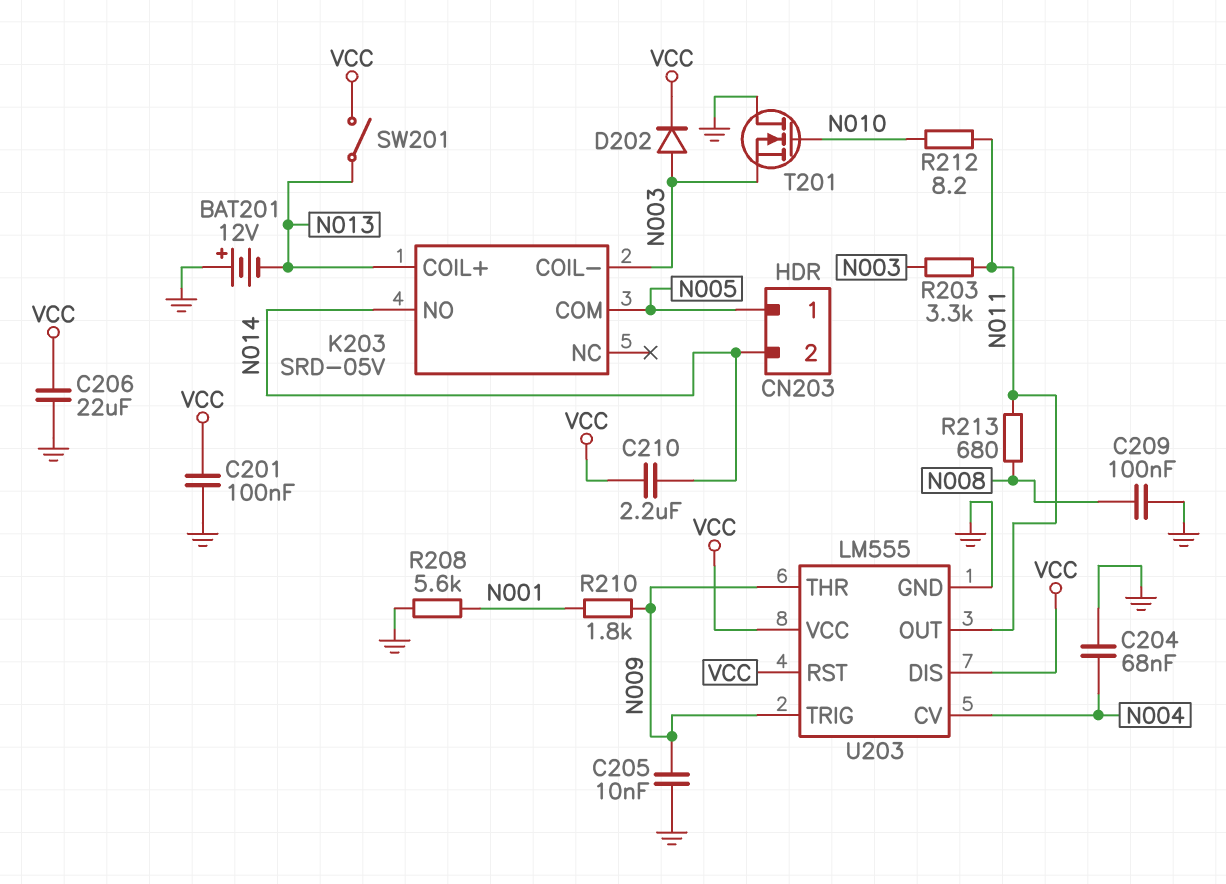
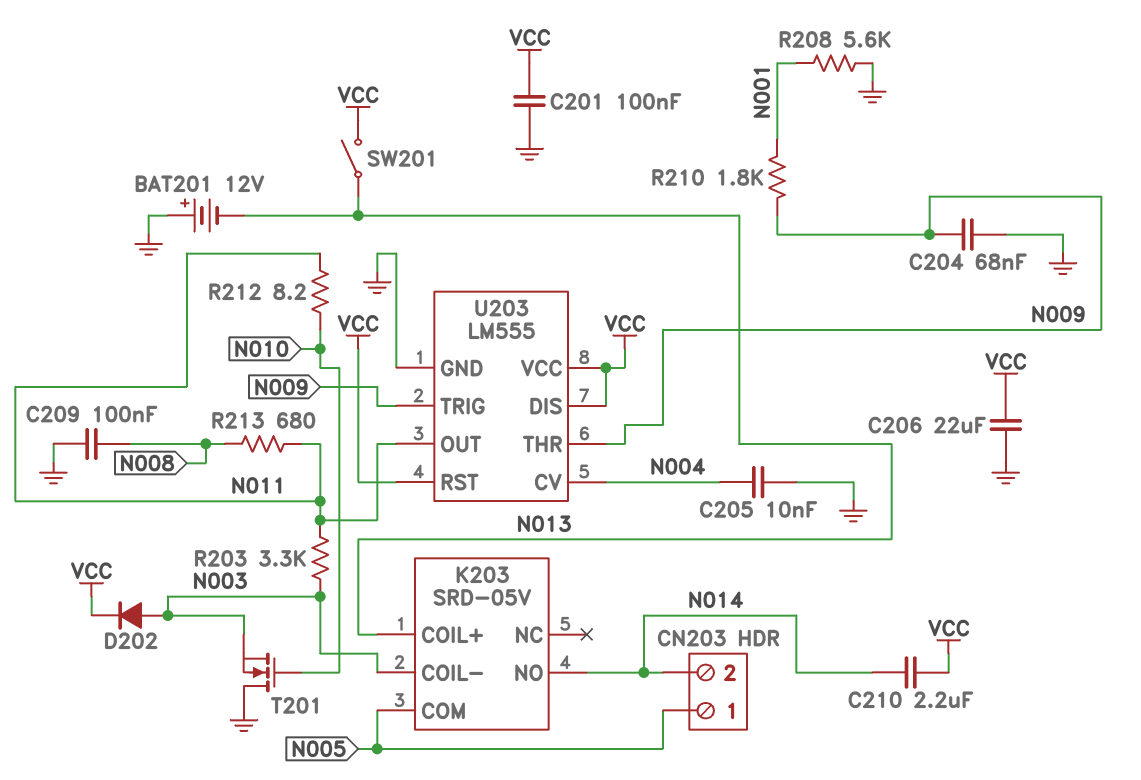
C204: 68nF (GND, N004) -> 68nF (GND, N009)
C205: 10nF (GND, N009) -> 10nF (GND, N004)

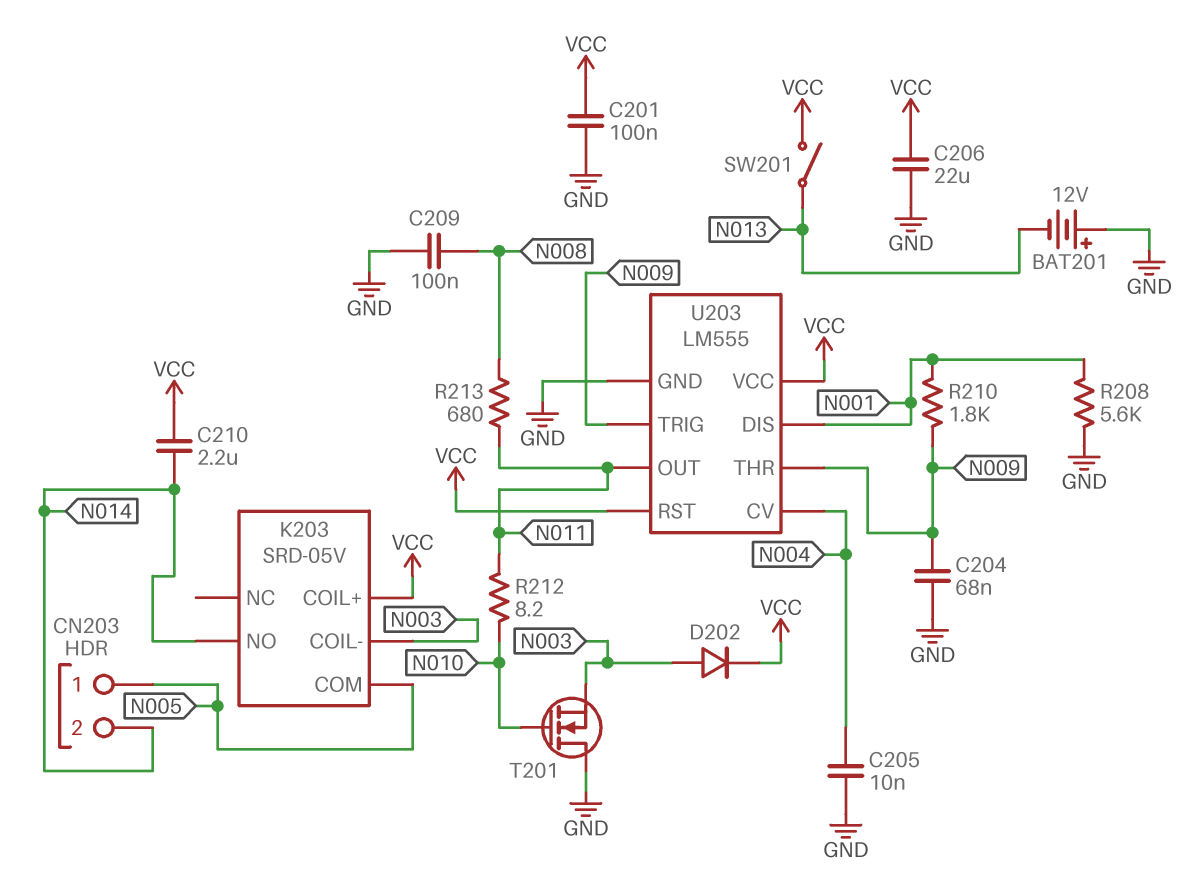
K203 pin COIL+: N013 -> VCC
R203: 3.3k (N003, N011) -> none
U203 pin DIS: VCC -> N001

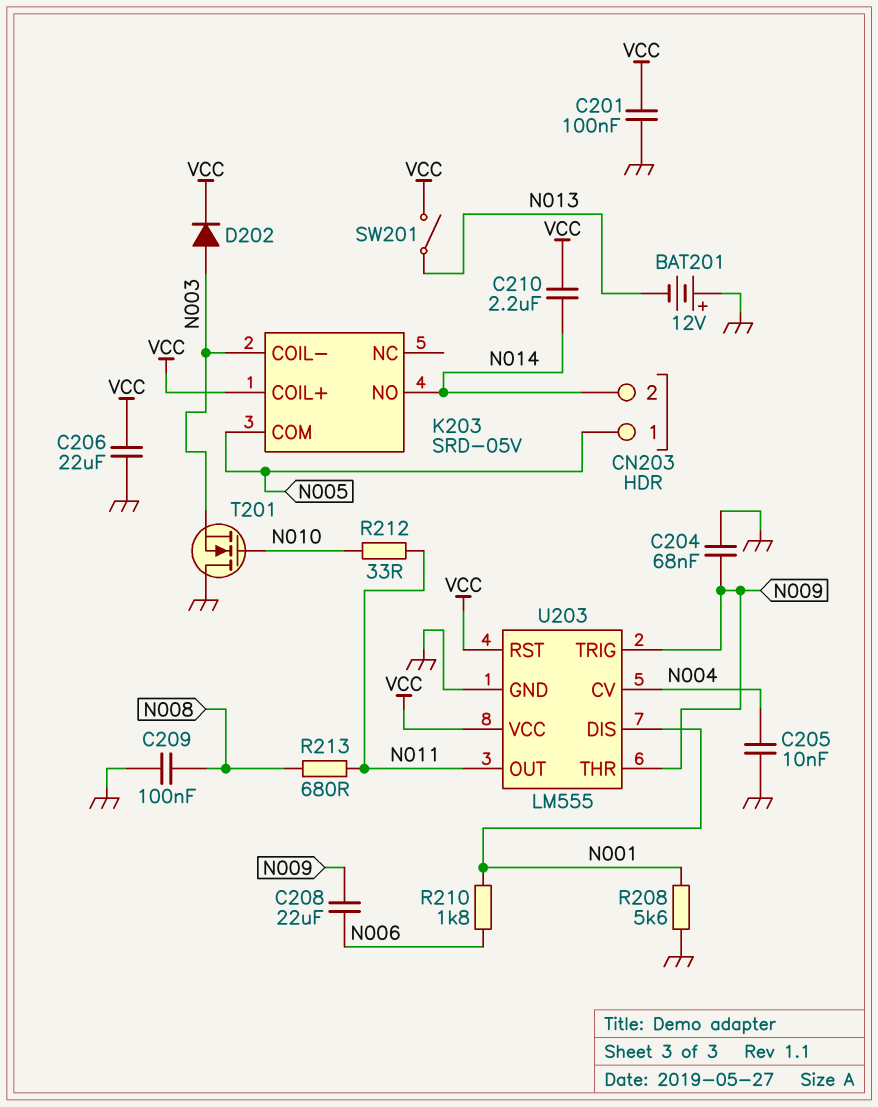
C208: none -> 22uF (N006, N009)
R210: 1.8k (N001, N009) -> 1.8k (N001, N006)
R212: 8.2 (N010, N011) -> 33 (N010, N011)

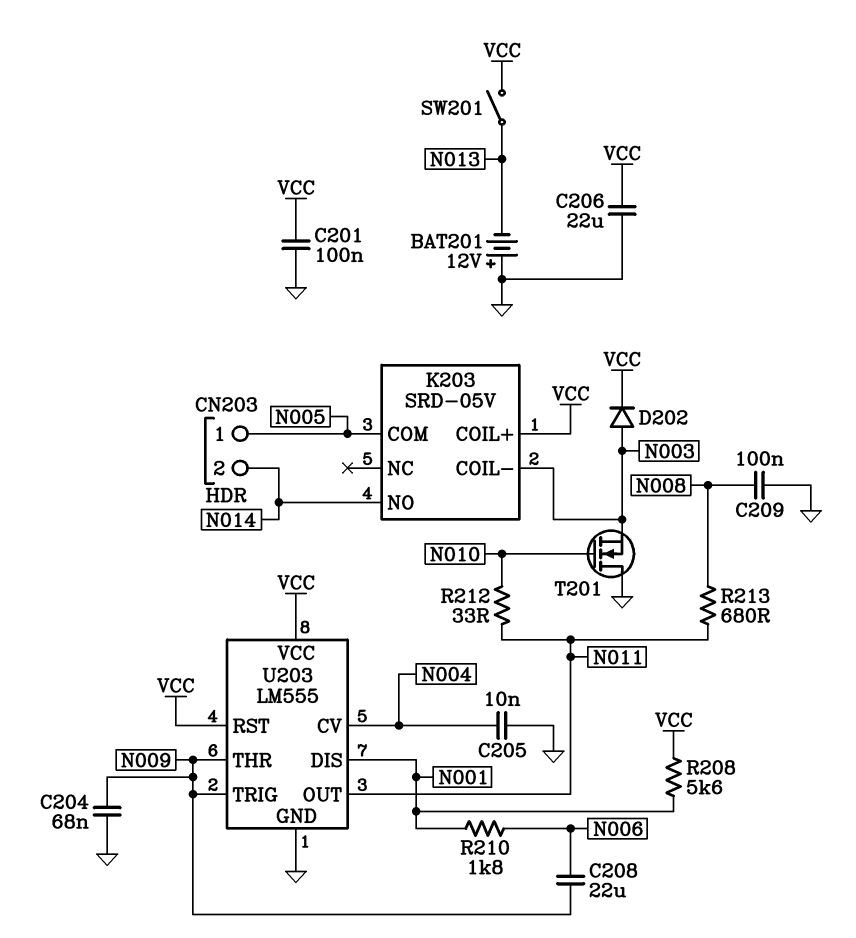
C210: 2.2uF (N014, VCC) -> none
R208: 5.6k (GND, N001) -> 5.6k (N001, VCC)

